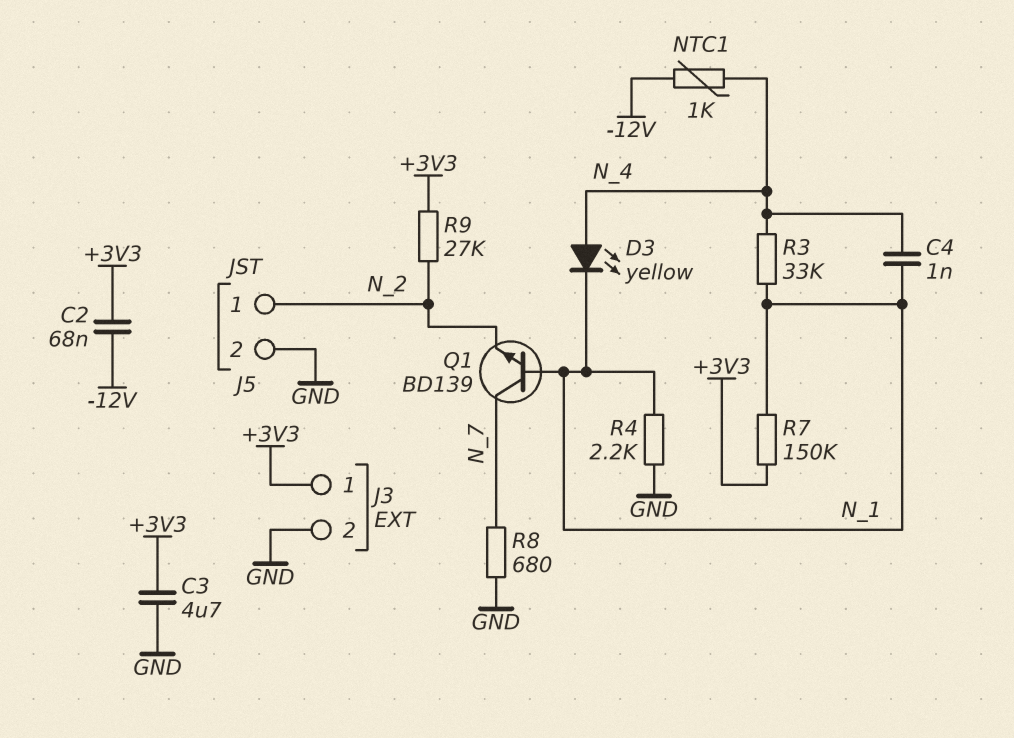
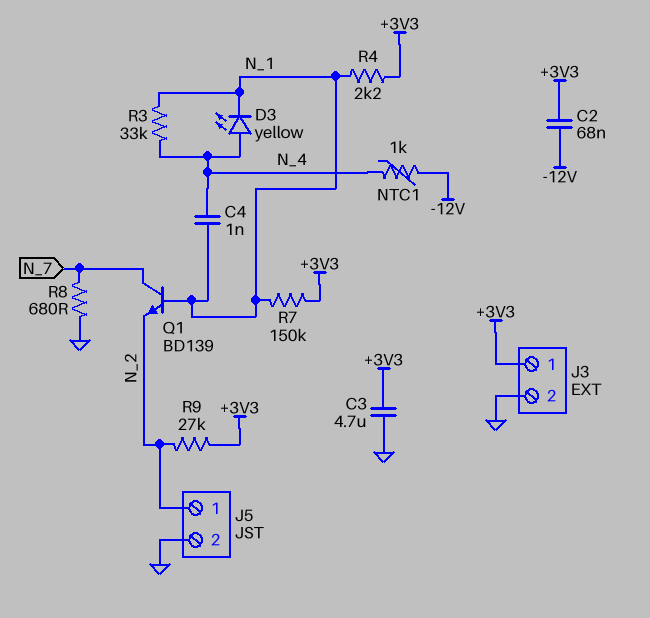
R4: 2.2k (GND, N_1) -> 2.2k (+3V3, N_1)

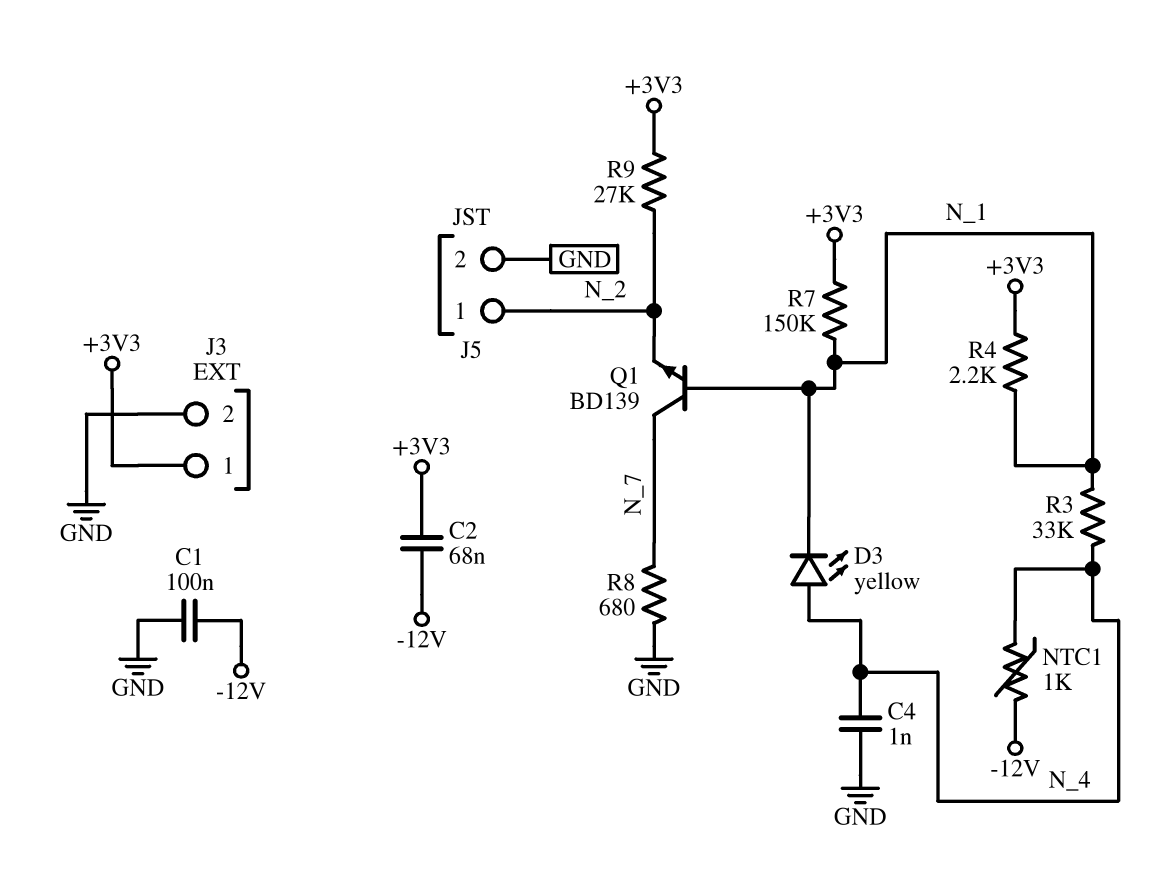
C1: none -> 100nF (-12V, GND)
C3: 4.7uF (+3V3, GND) -> none
C4: 1nF (N_1, N_4) -> 1nF (GND, N_4)

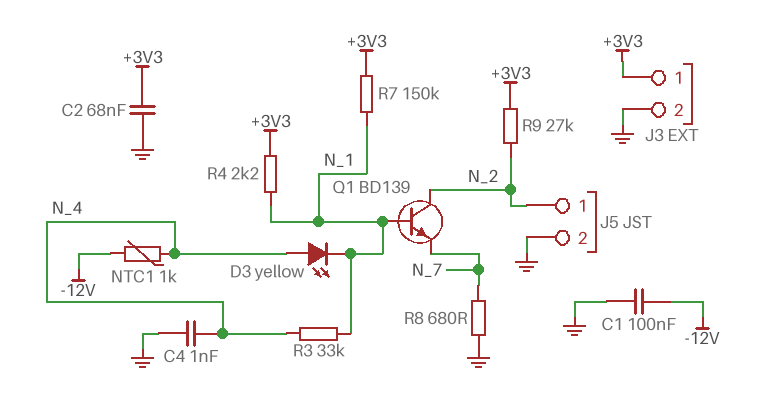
C2: 68nF (+3V3, -12V) -> 68nF (+3V3, GND)
Q1: NPN BD139 (B N_1, C N_7, E N_2) -> NPN BD139 (B N_1, C N_2, E N_7)

